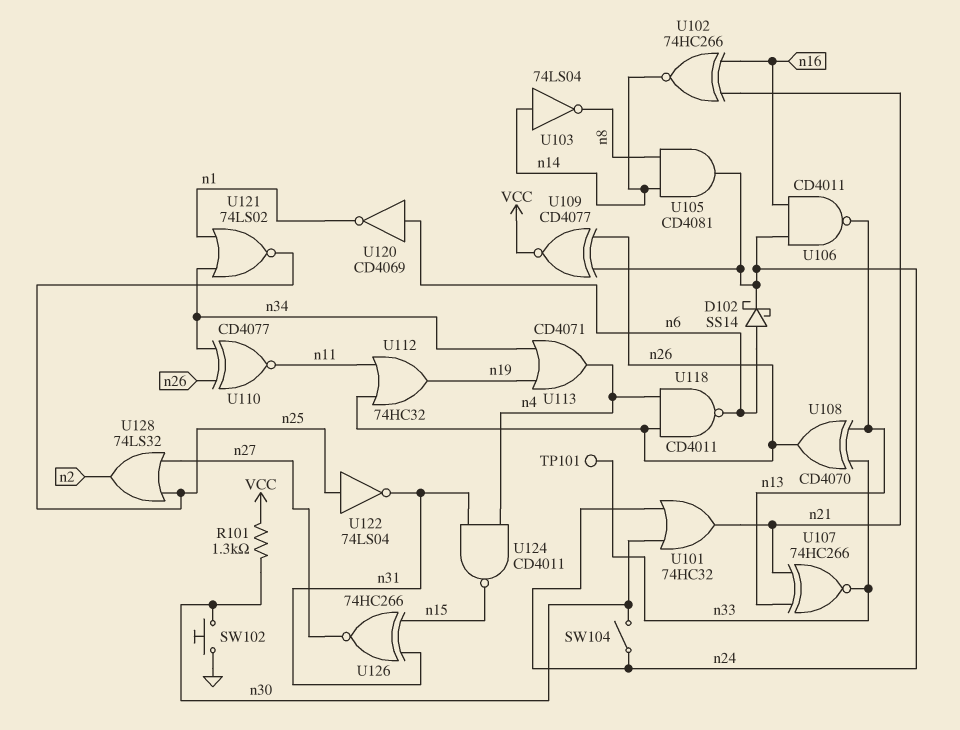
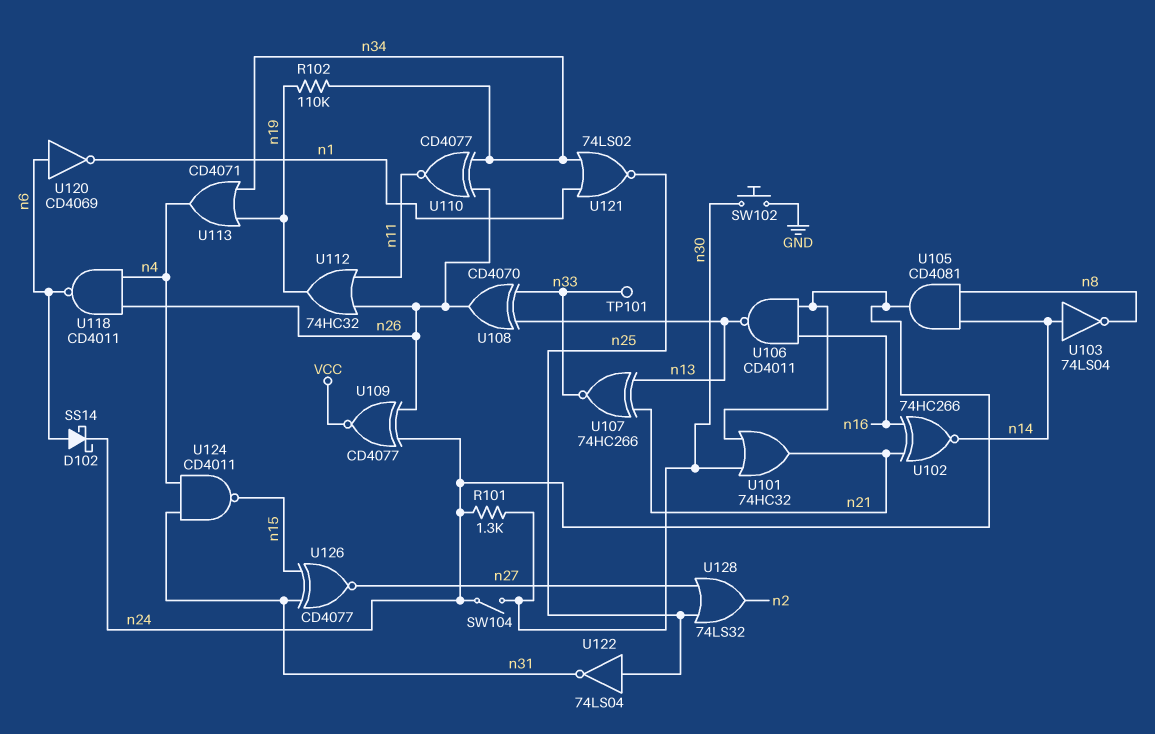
R101: 1.3k (VCC, n30) -> 1.3k (n24, n30)
R102: none -> 110k (n19, n34)
U126: XNOR 74HC266 (in n15, in n31, out n27) -> XNOR CD4077 (in n15, in n31, out n27)

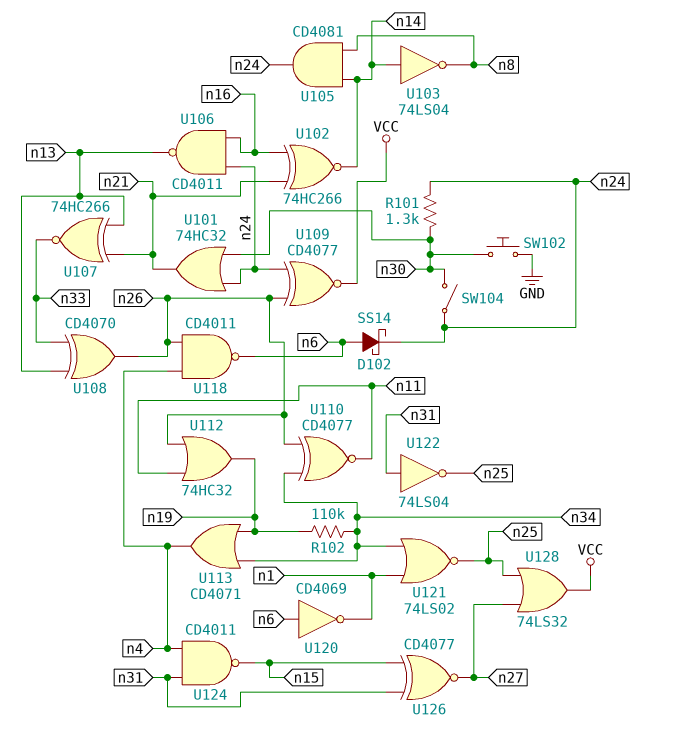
TP101: test point (n33) -> none
U122: NOT 74LS04 (in n25, out n31) -> NOT 74LS04 (in n31, out n25)
U128: OR 74LS32 (in n25, in n27, out n2) -> OR 74LS32 (in n25, in n27, out VCC)

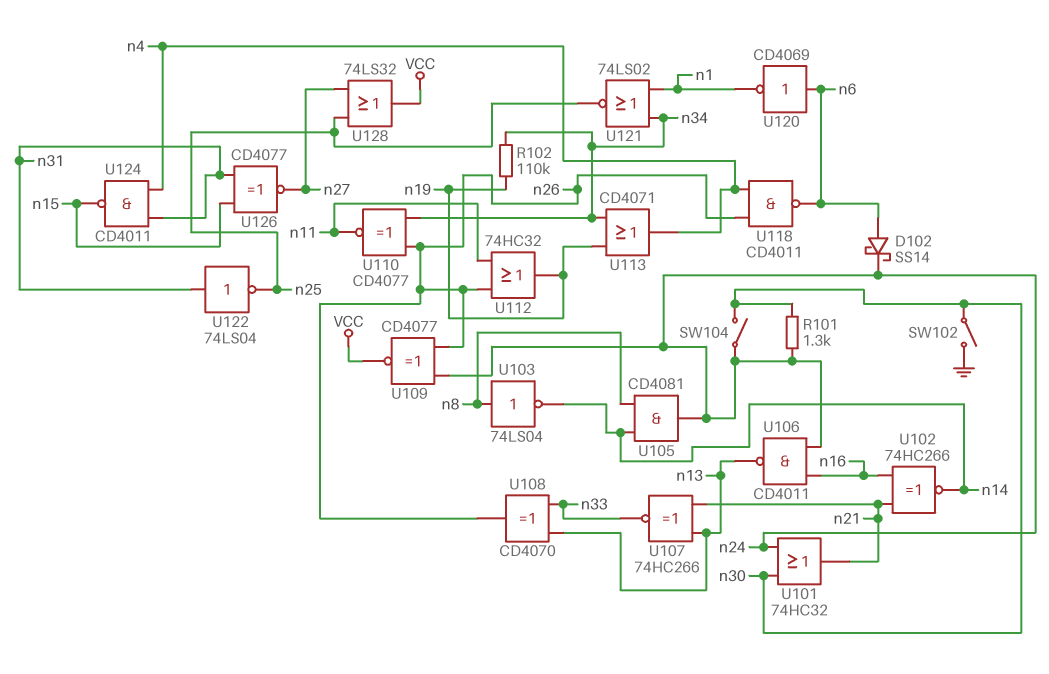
SW102: button (GND, n30) -> switch (GND, n30)
U103: NOT 74LS04 (in n14, out n8) -> NOT 74LS04 (in n8, out n14)

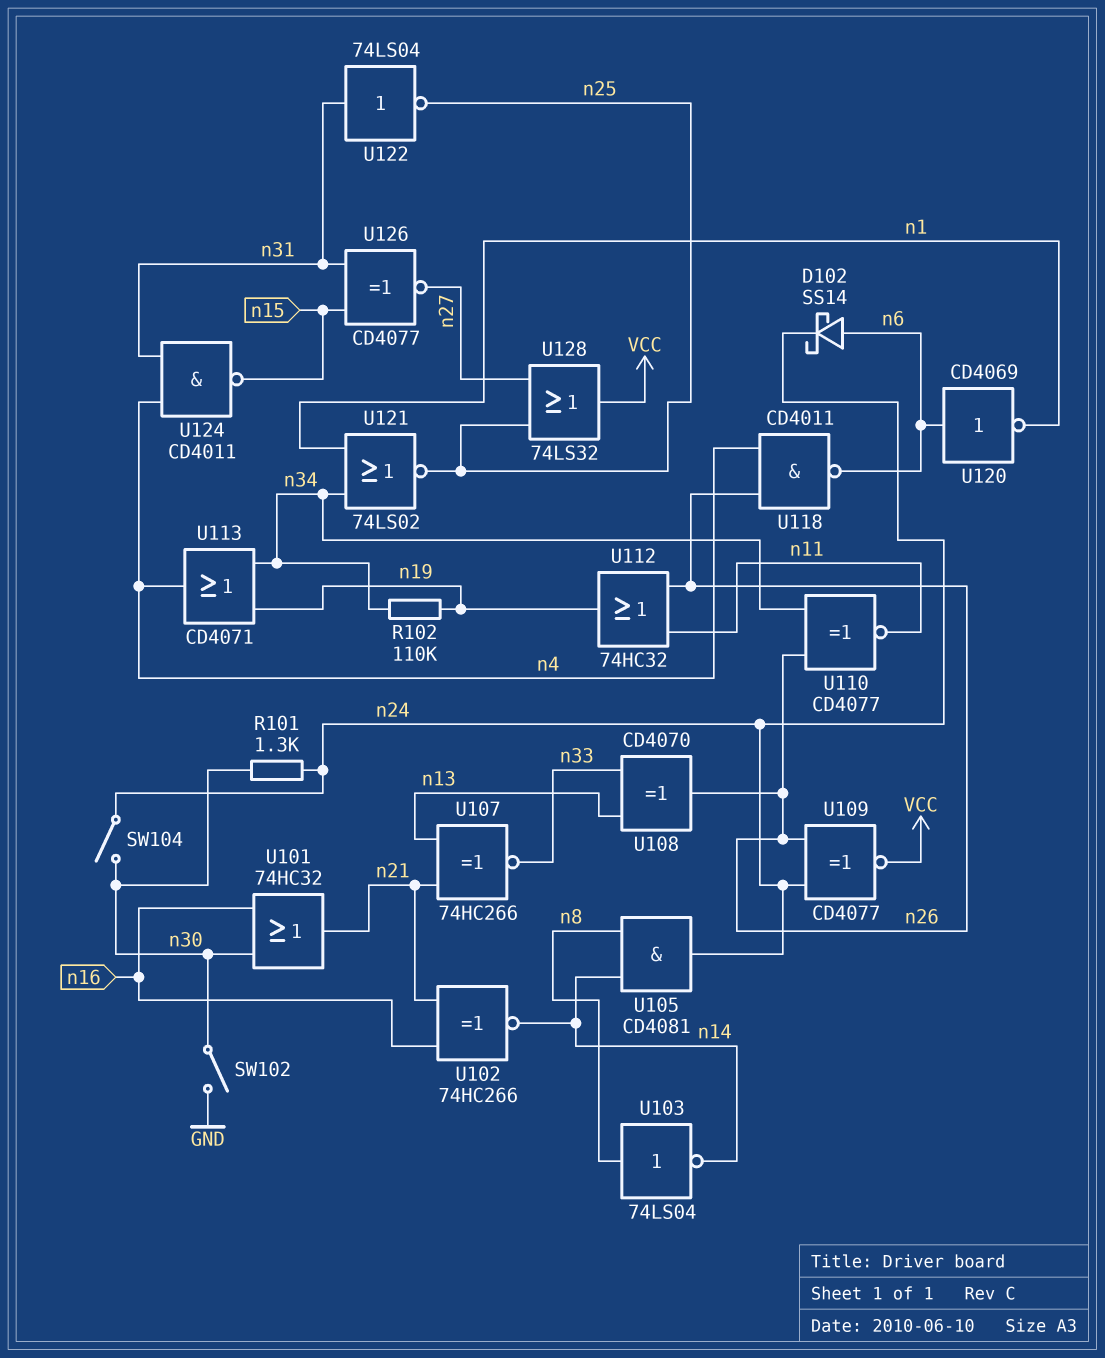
U101: OR 74HC32 (in n24, in n30, out n21) -> OR 74HC32 (in n16, in n30, out n21)
U106: NAND CD4011 (in n16, in n24, out n13) -> none

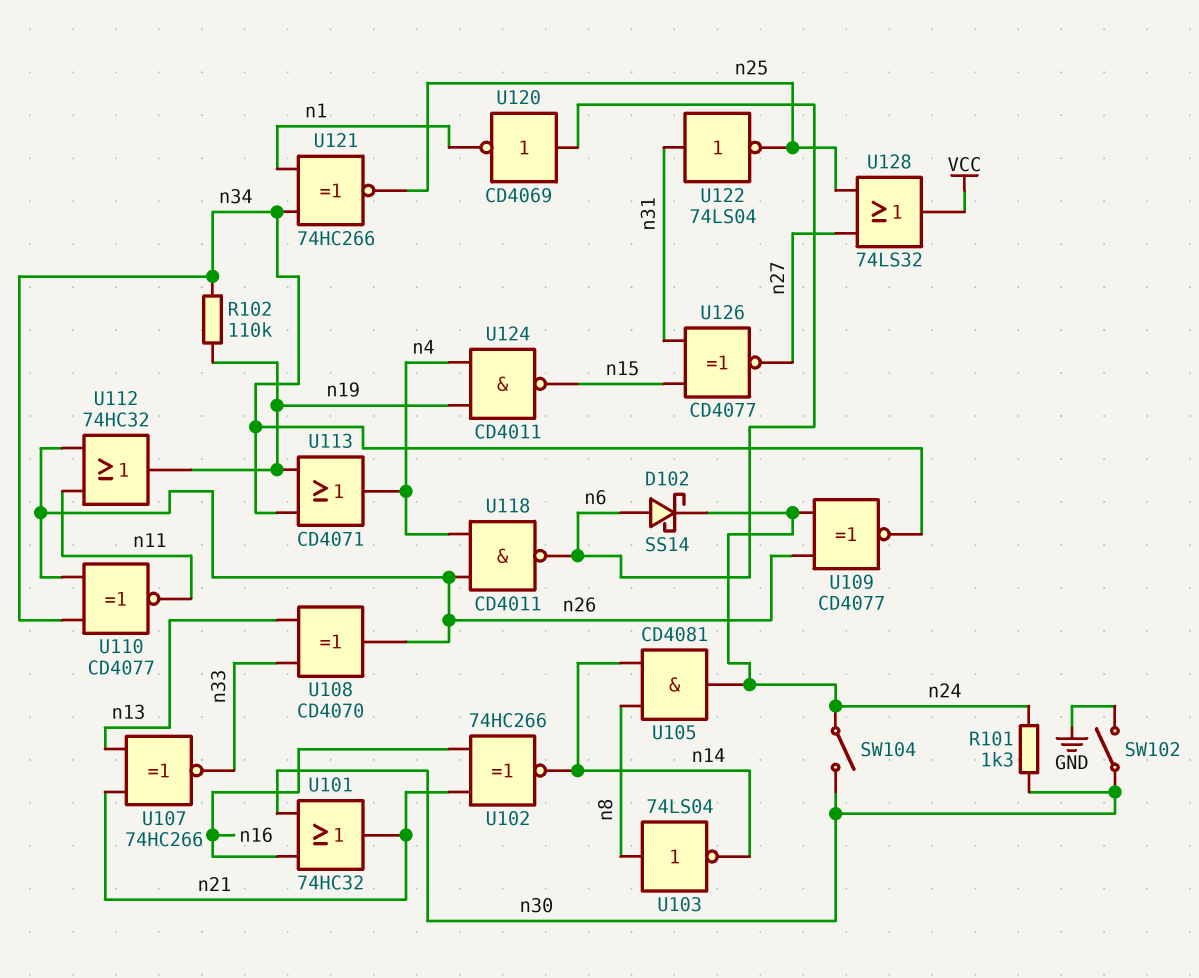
U109: XNOR CD4077 (in n24, in n26, out VCC) -> XNOR CD4077 (in n24, in n26, out n34)
U121: NOR 74LS02 (in n1, in n34, out n25) -> XNOR 74HC266 (in n1, in n34, out n25)
U124: NAND CD4011 (in n4, in n31, out n15) -> NAND CD4011 (in n4, in n19, out n15)

